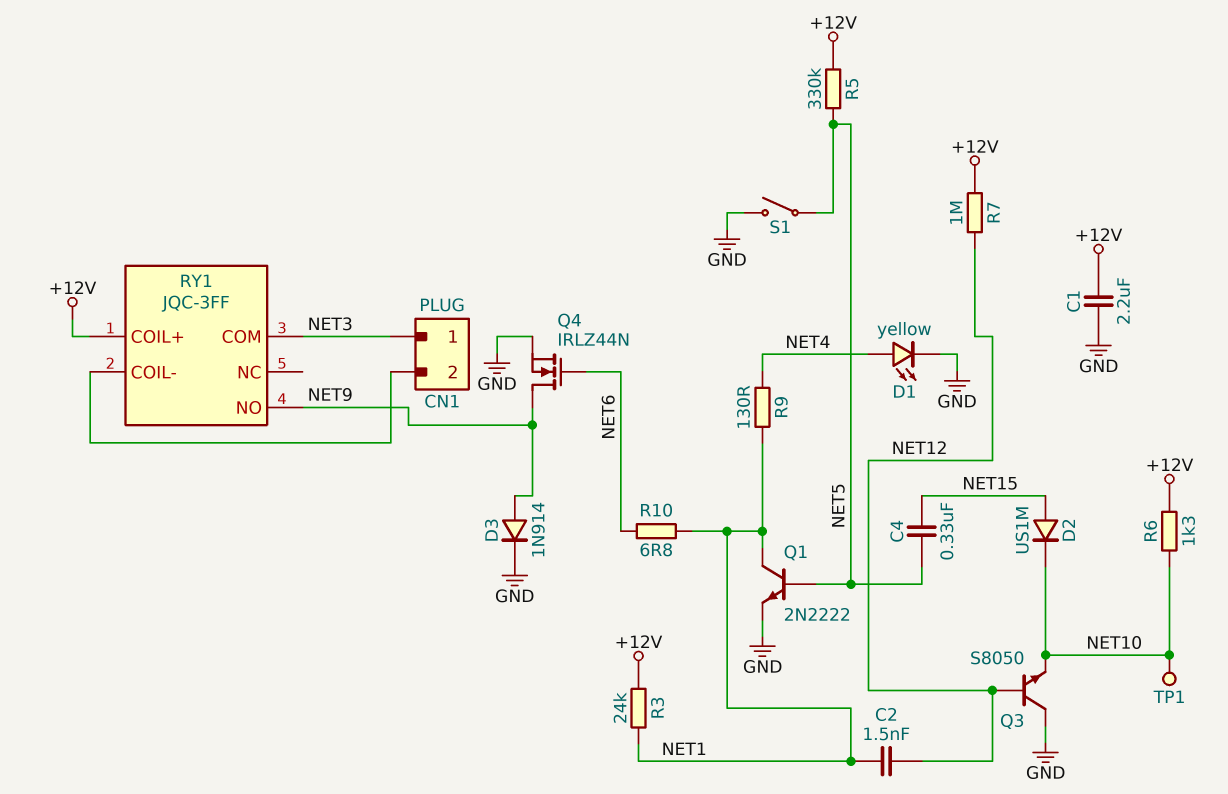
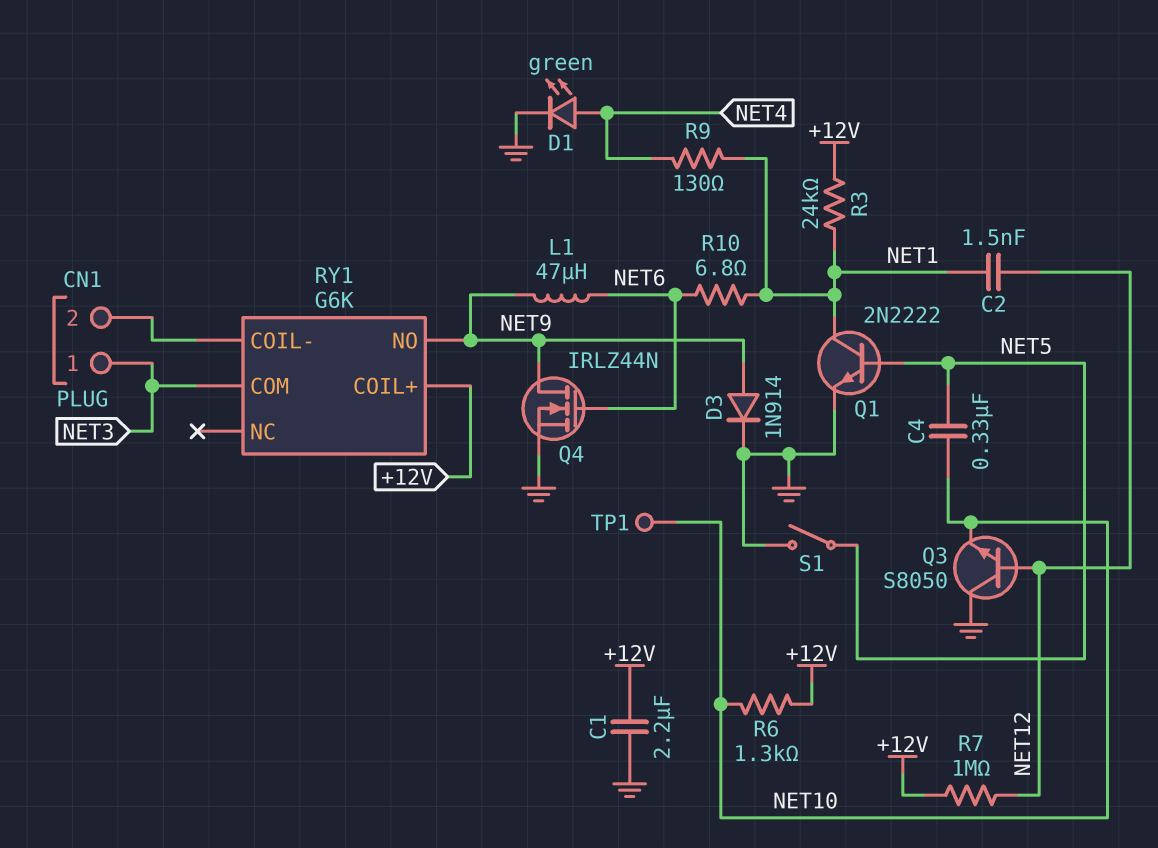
C4: 330nF (NET5, NET15) -> 330nF (NET5, NET10)
D1: LED yellow (A NET4, K GND) -> LED green (A NET4, K GND)
D2: diode US1M (A NET15, K NET10) -> none
L1: none -> 47uH (NET6, NET9)
R5: 330k (+12V, NET5) -> none
RY1: JQC-3FF -> G6K

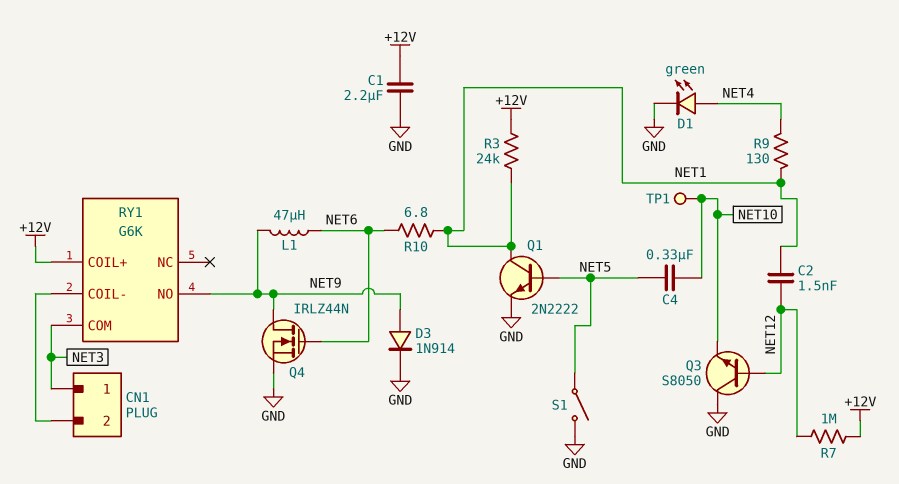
R6: 1.3k (+12V, NET10) -> none

